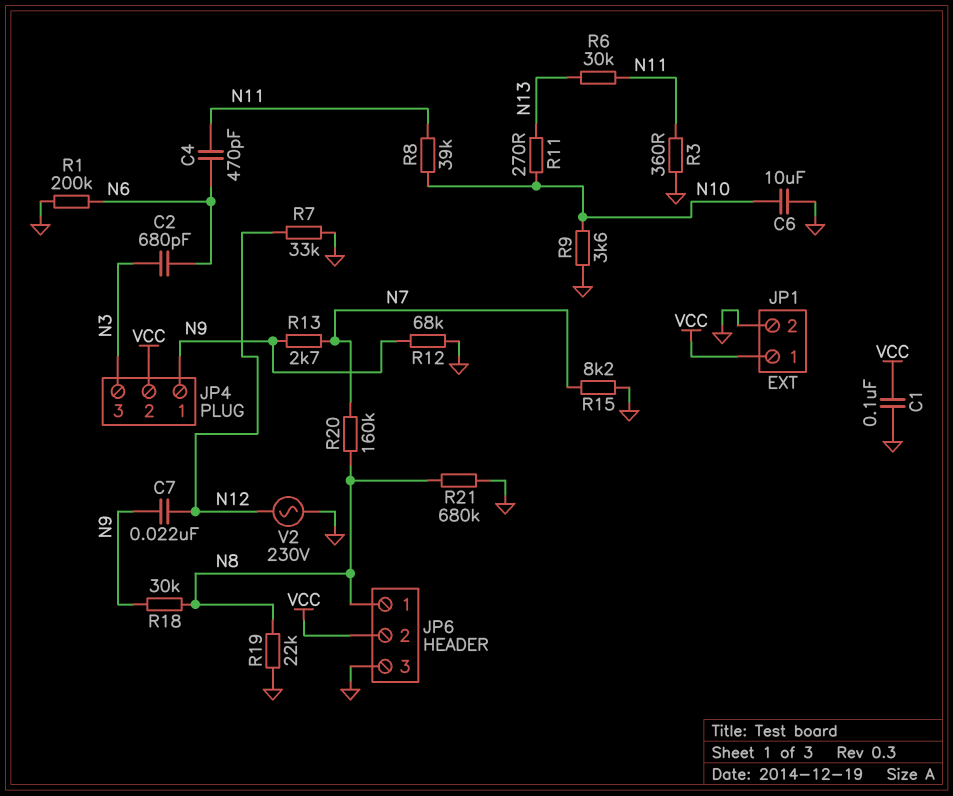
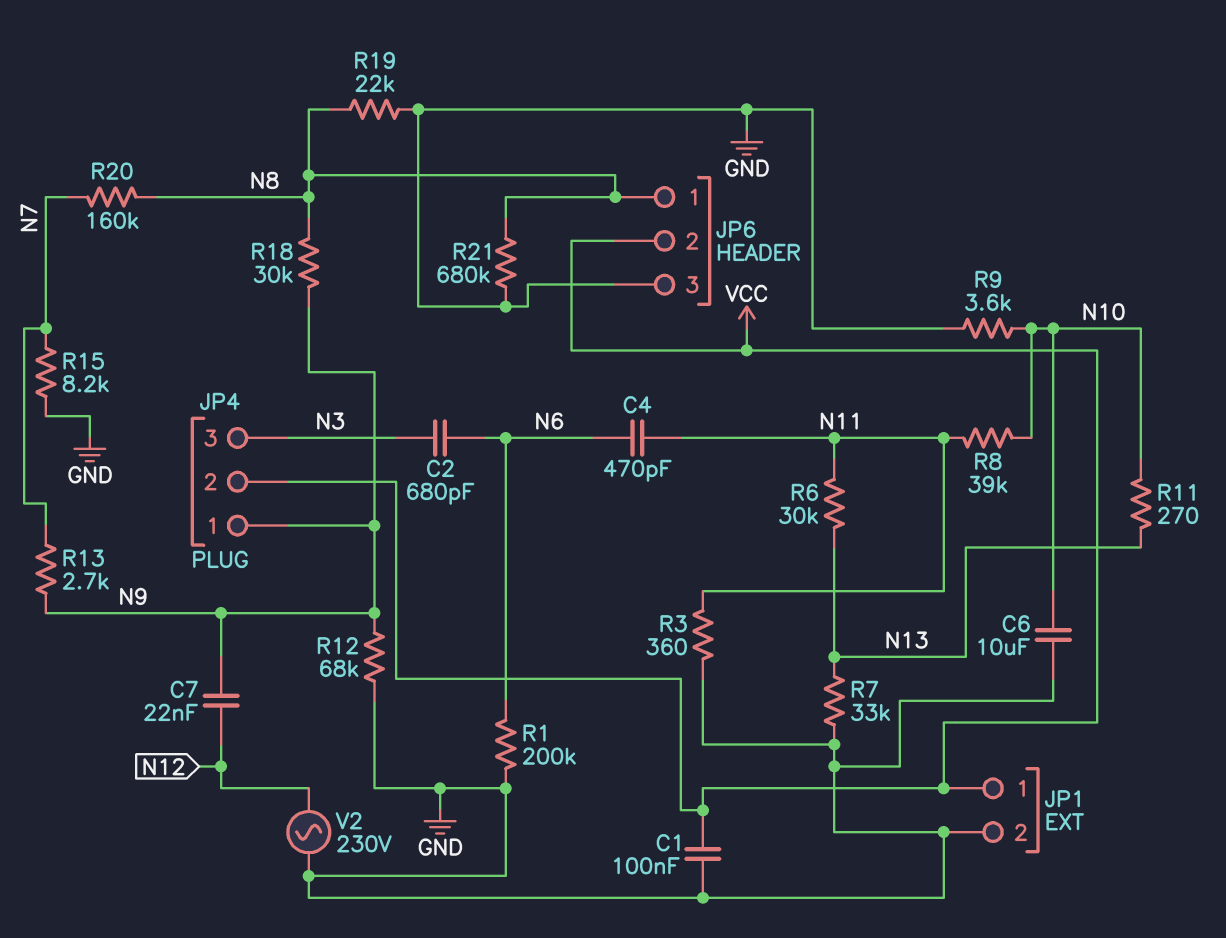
R7: 33k (GND, N12) -> 33k (GND, N13)

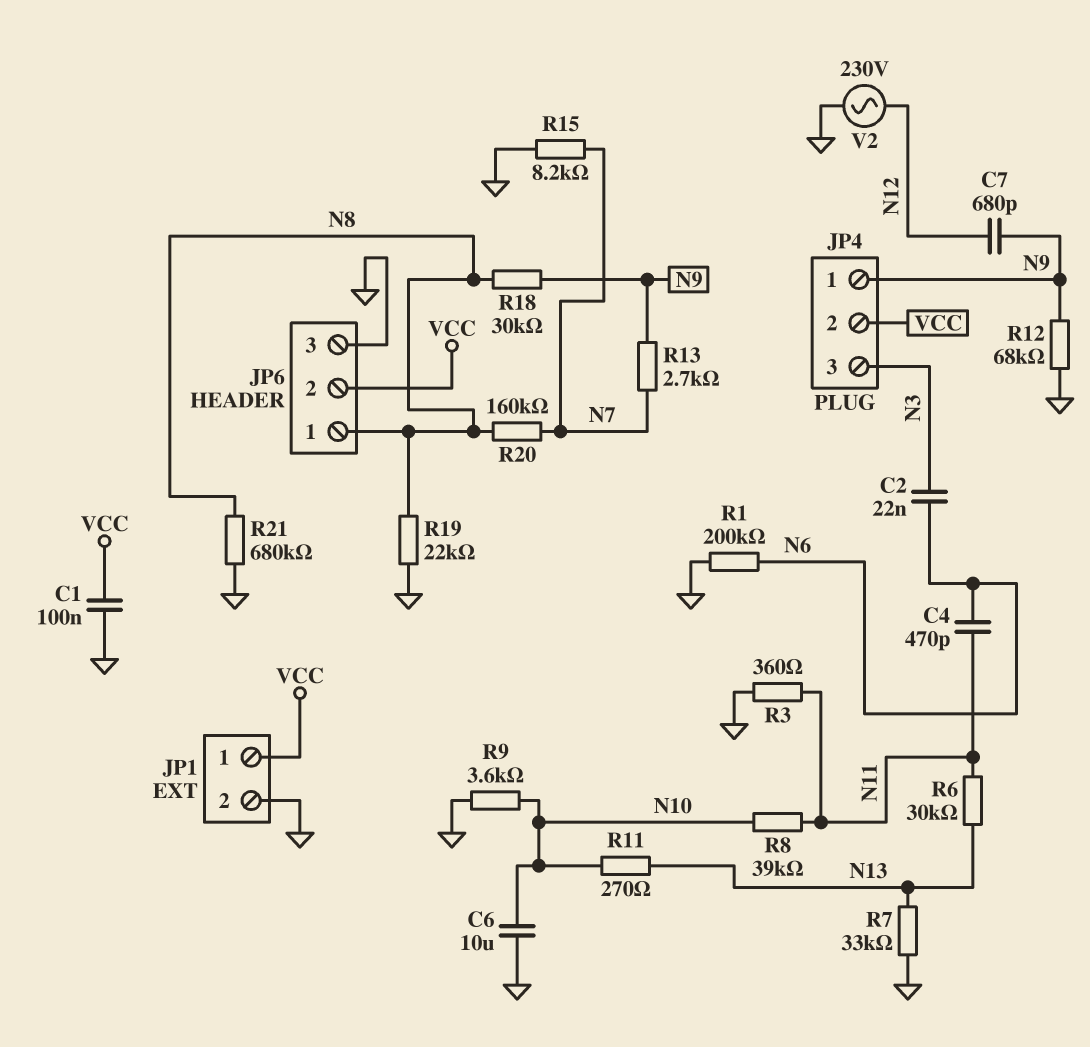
C2: 680pF (N3, N6) -> 22nF (N3, N6)
C7: 22nF (N9, N12) -> 680pF (N9, N12)

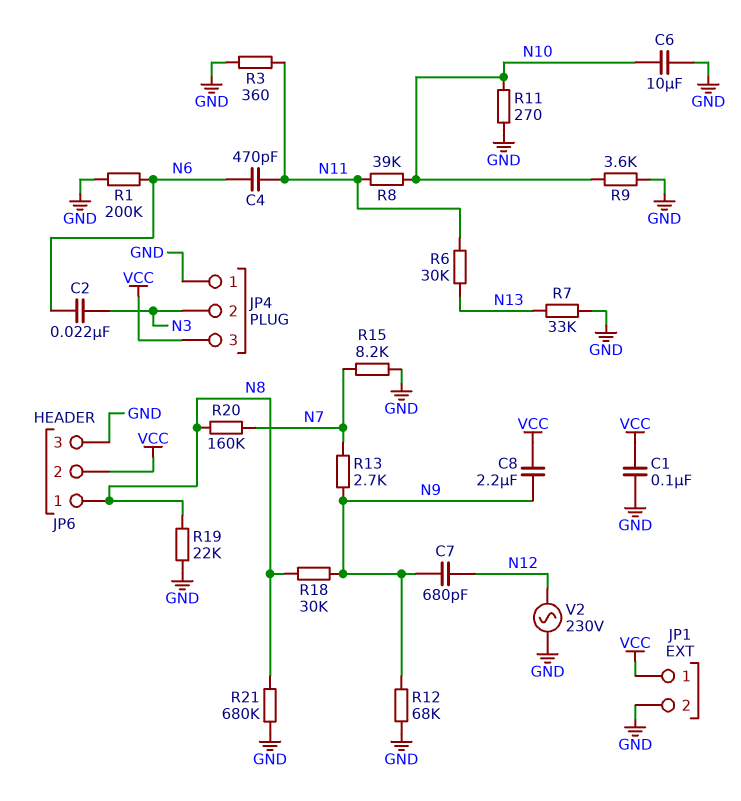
C8: none -> 2.2uF (N9, VCC)
JP4 pin 1: N9 -> GND
JP4 pin 2: VCC -> N3
JP4 pin 3: N3 -> VCC
R11: 270 (N10, N13) -> 270 (GND, N10)

